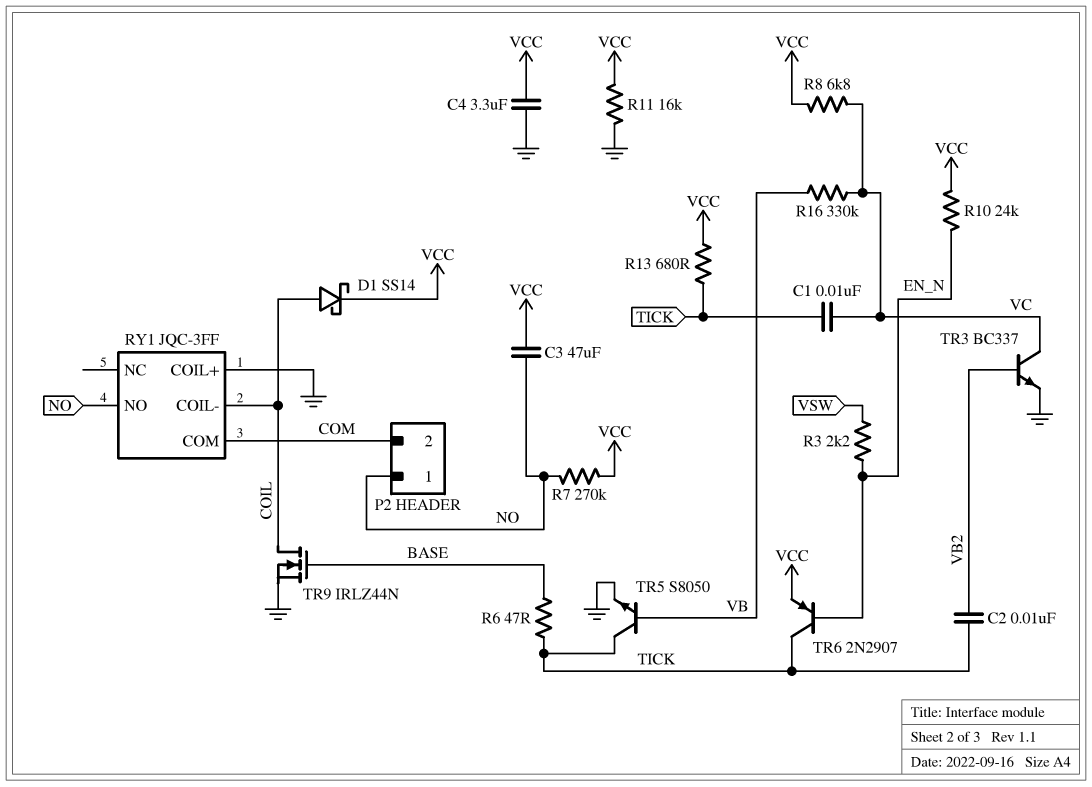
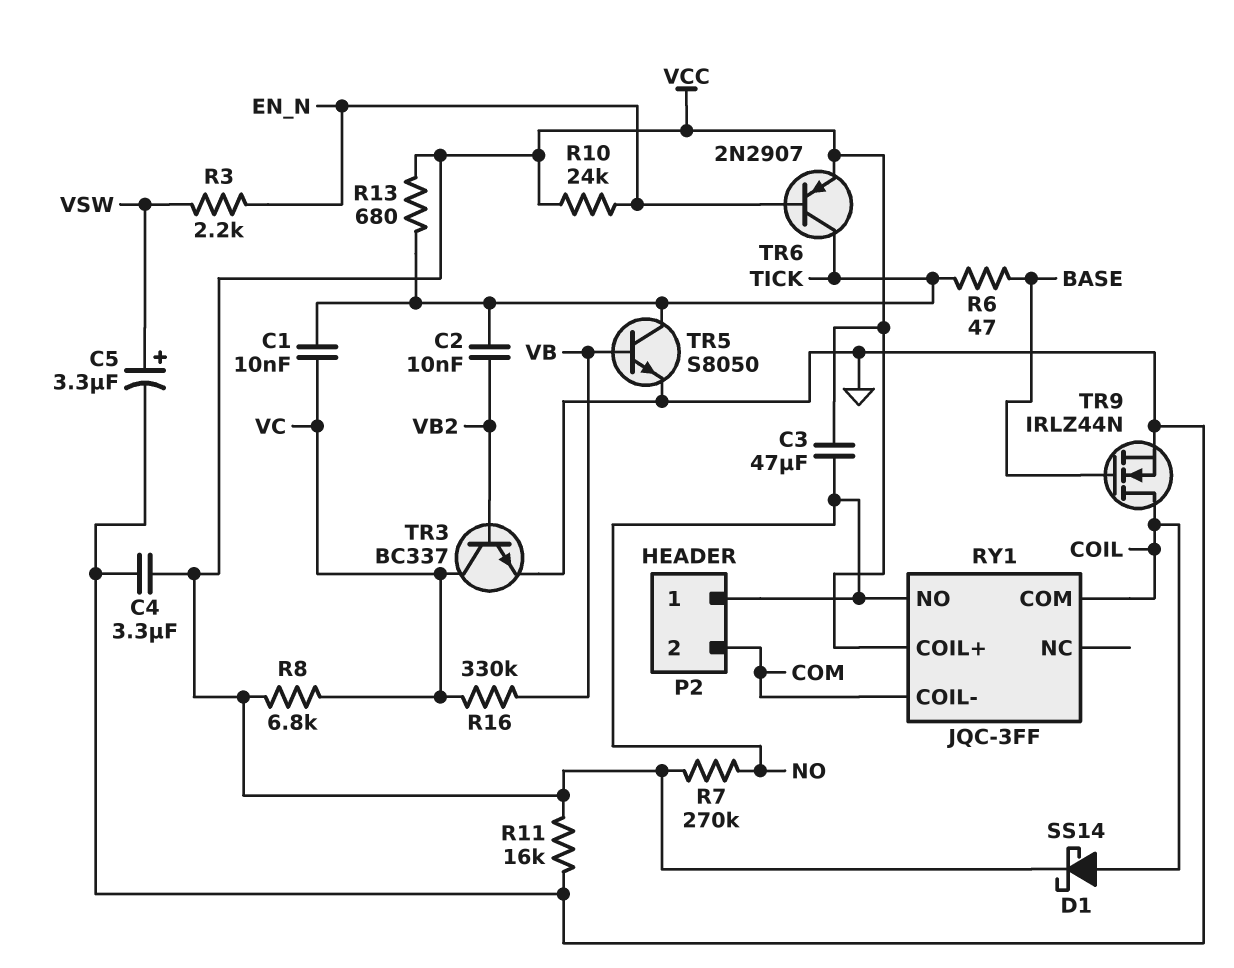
C5: none -> 3.3uF (plus VSW, minus GND)
RY1 pin COIL+: GND -> VCC
RY1 pin COIL-: COIL -> COM
RY1 pin COM: COM -> COIL

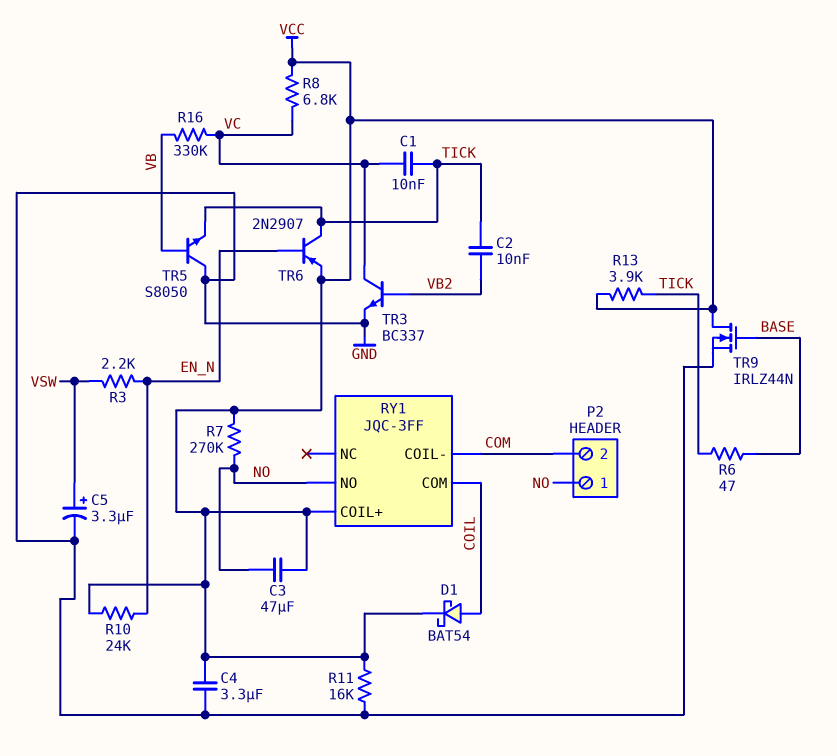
D1: schottky SS14 (A COIL, K VCC) -> schottky BAT54 (A COIL, K VCC)
R13: 680 (TICK, VCC) -> 3.9k (TICK, VCC)
TR5: NPN S8050 (B VB, C TICK, E GND) -> NPN S8050 (B VB, C GND, E TICK)
TR9: NMOS IRLZ44N (G BASE, D COIL, S GND) -> NMOS IRLZ44N (G BASE, D VCC, S GND)

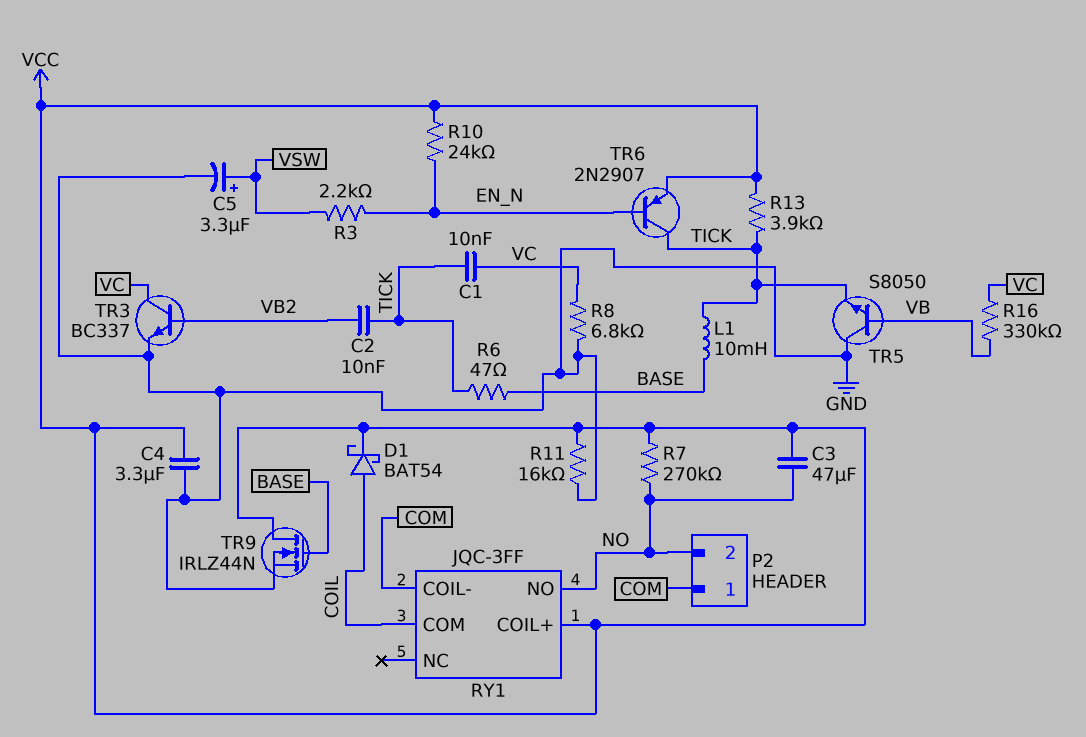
L1: none -> 10mH (BASE, TICK)
P2 pin 1: NO -> COM
P2 pin 2: COM -> NO
R8: 6.8k (VC, VCC) -> 6.8k (GND, VC)

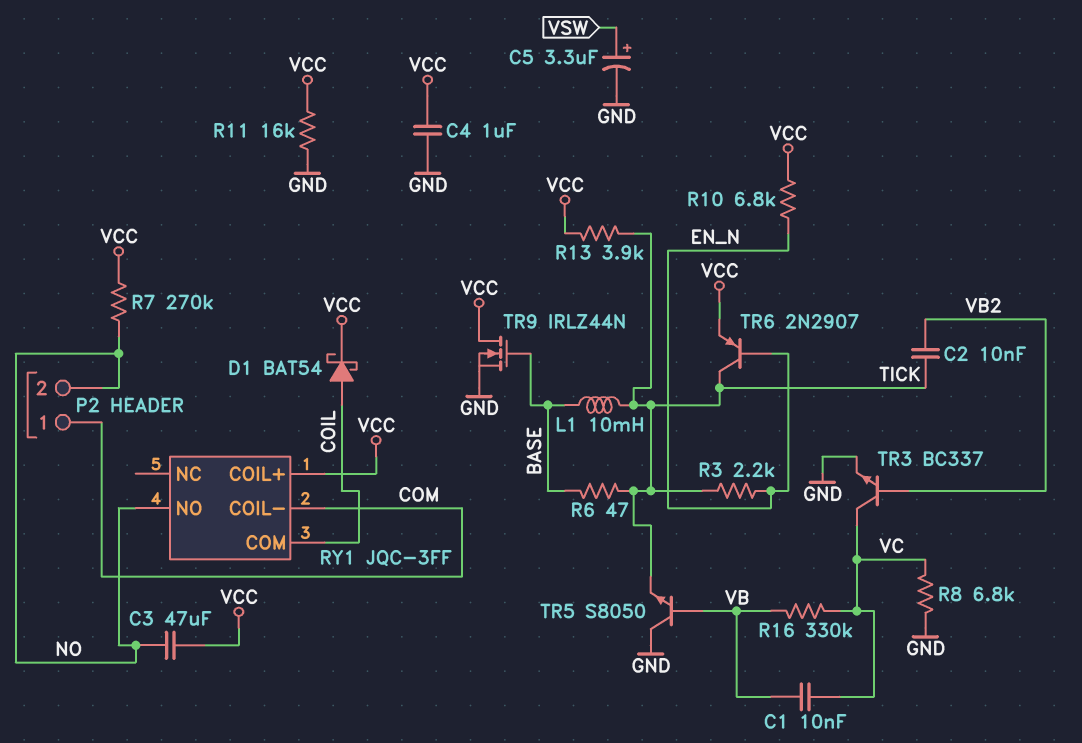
C1: 10nF (TICK, VC) -> 10nF (VB, VC)
C4: 3.3uF (GND, VCC) -> 1uF (GND, VCC)
R3: 2.2k (EN_N, VSW) -> 2.2k (EN_N, TICK)
R10: 24k (EN_N, VCC) -> 6.8k (EN_N, VCC)

